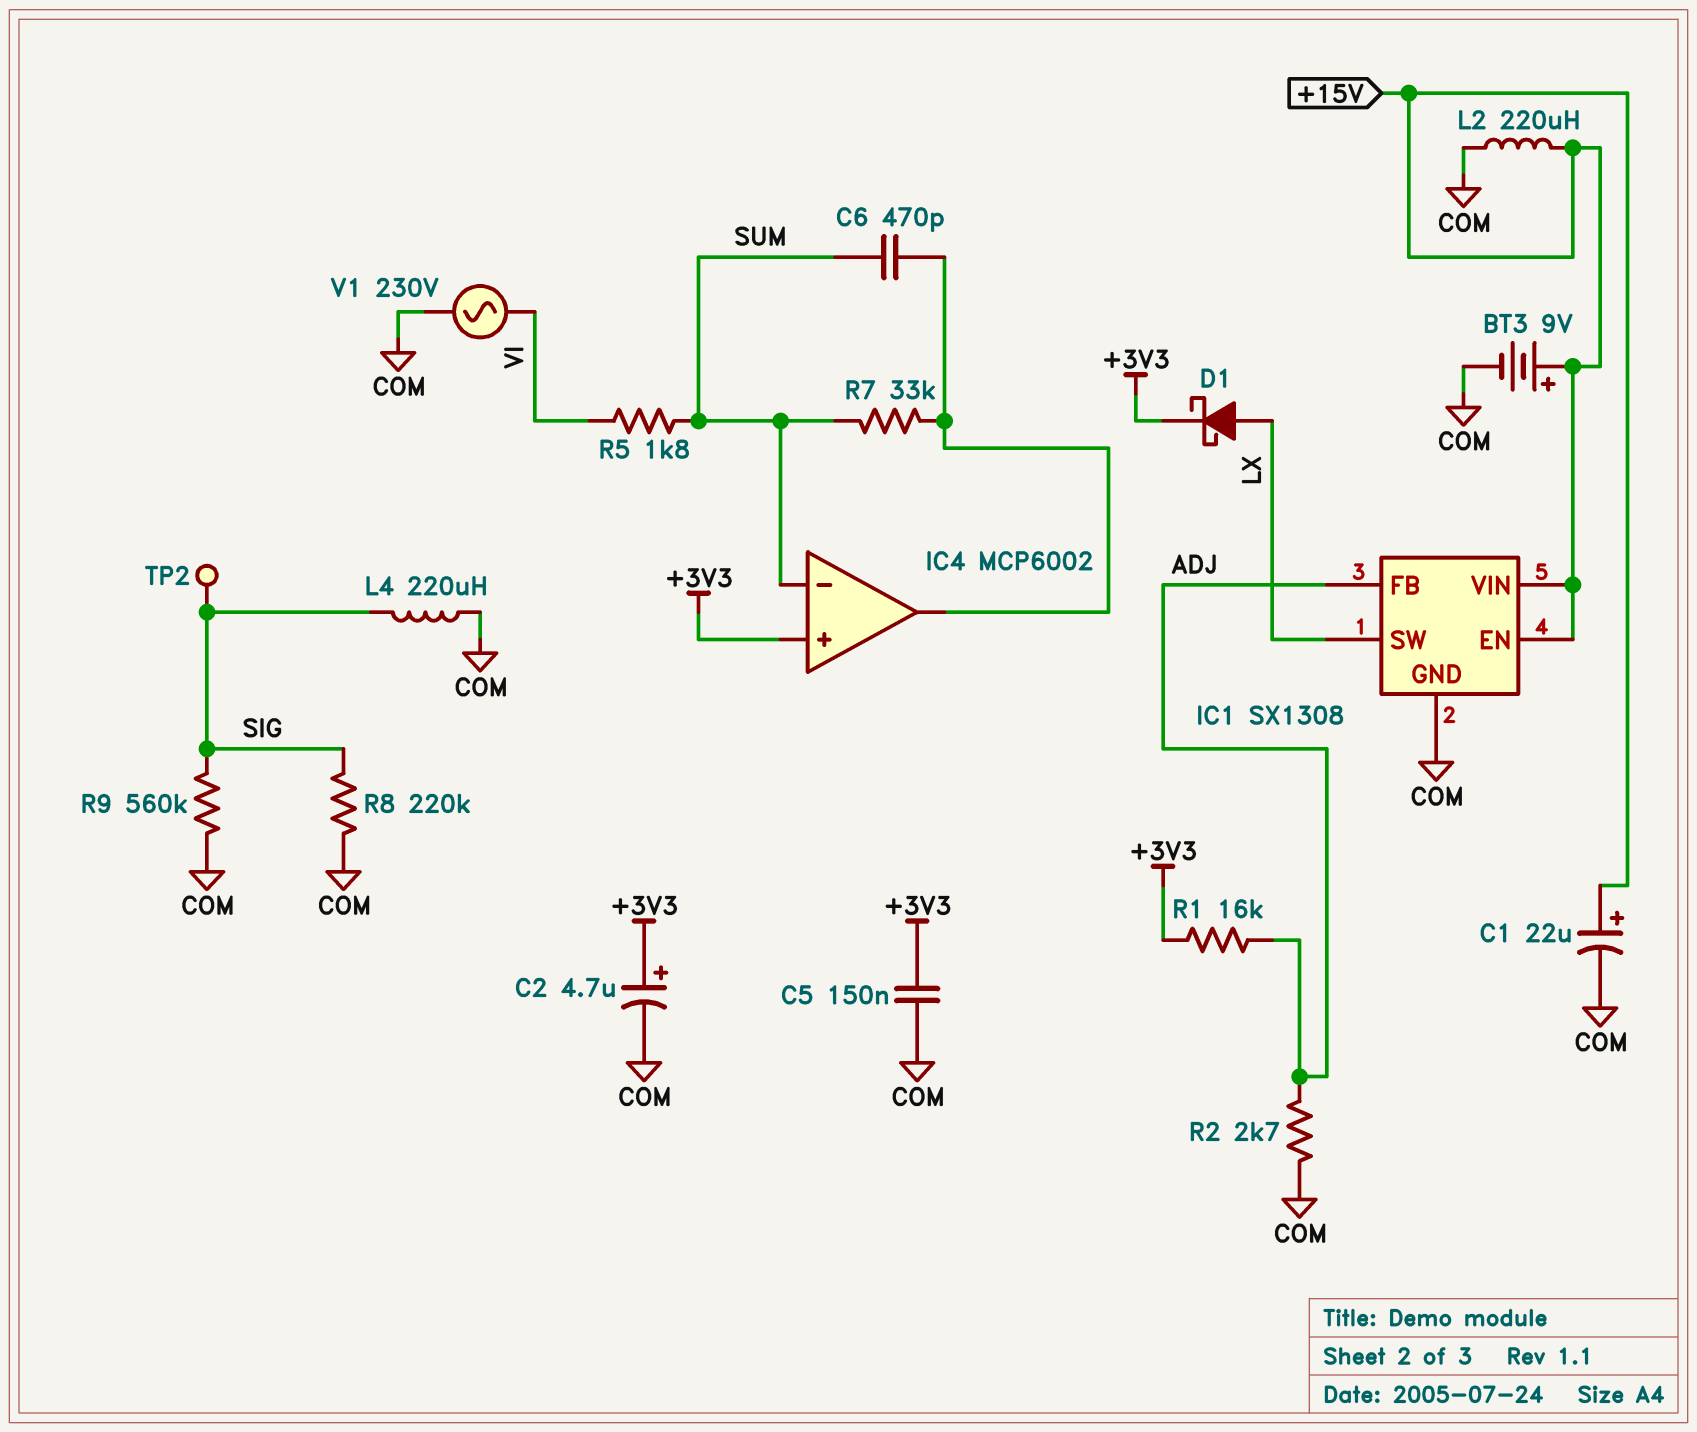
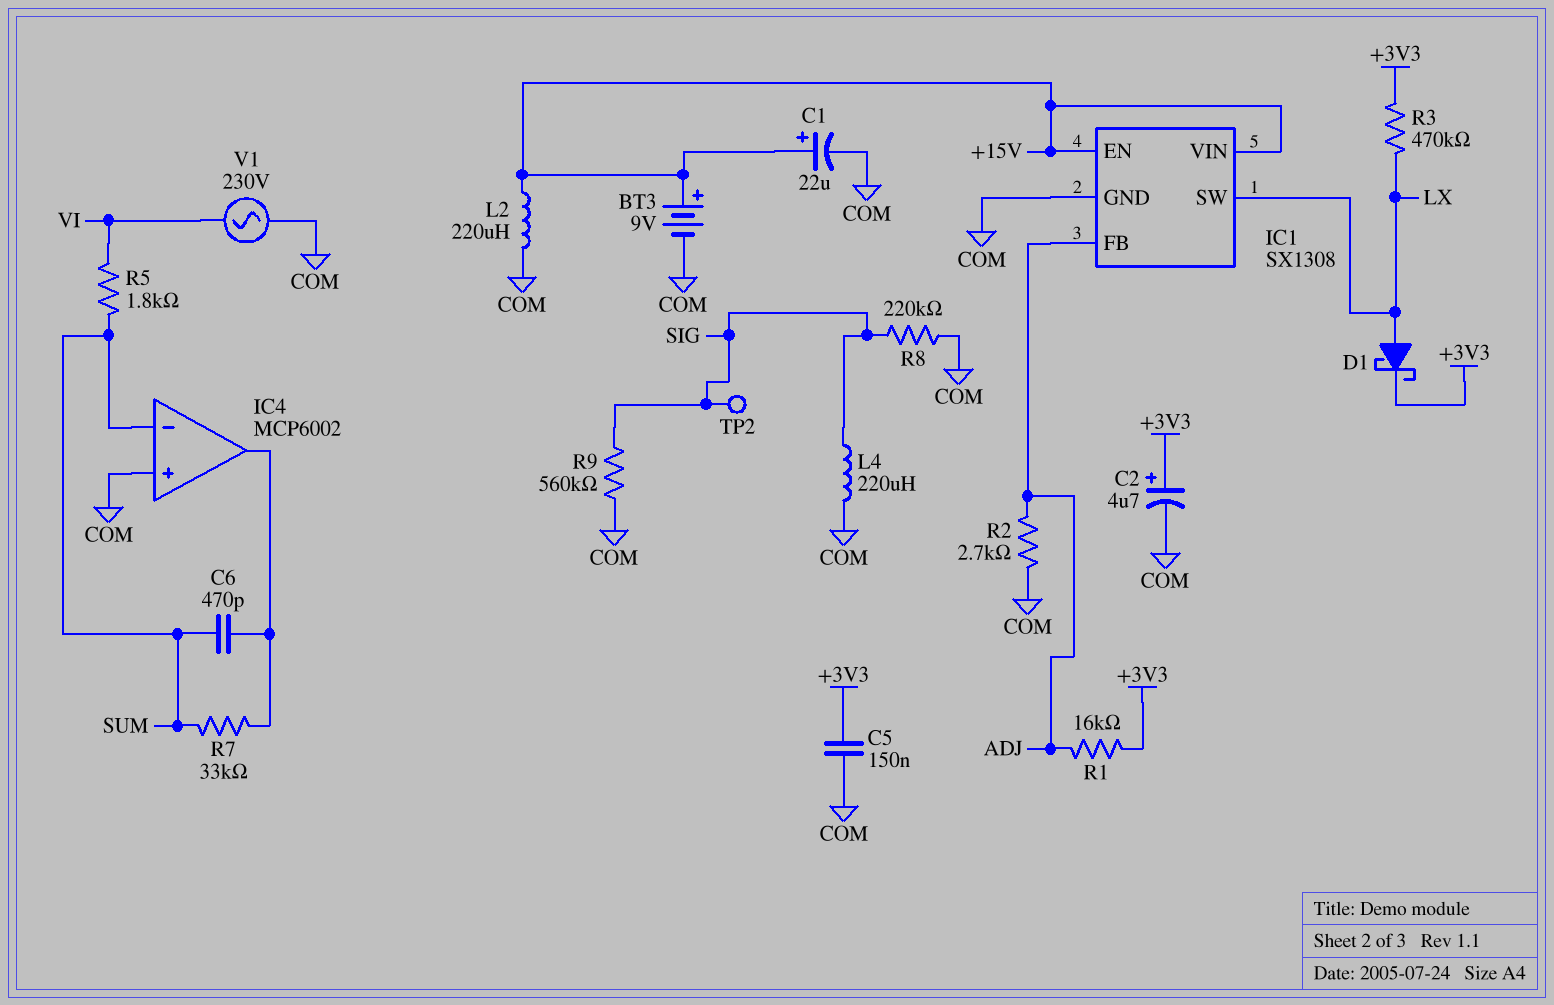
IC4 pin in+: +3V3 -> COM
R3: none -> 470k (+3V3, LX)

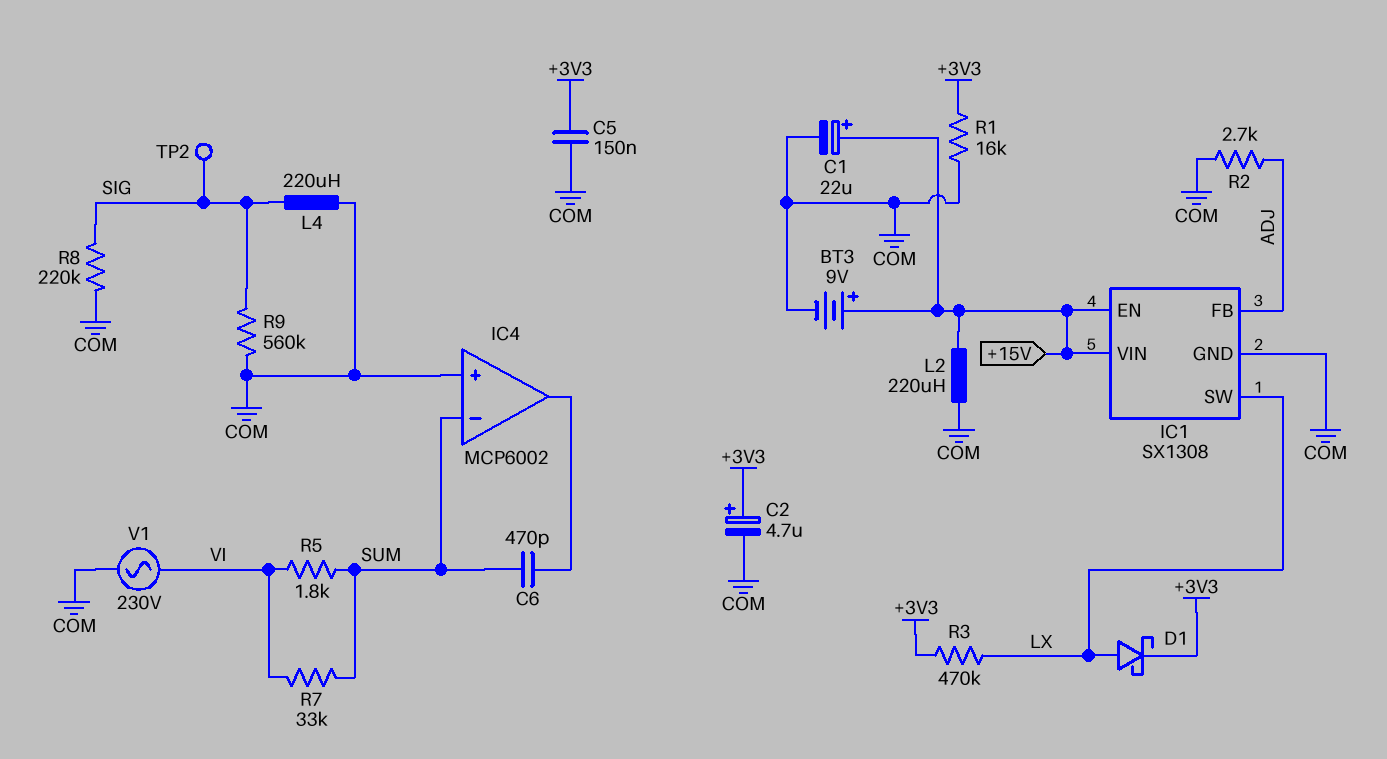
R1: 16k (+3V3, ADJ) -> 16k (+3V3, COM)
R7: 33k (IC4/out, SUM) -> 33k (SUM, VI)

